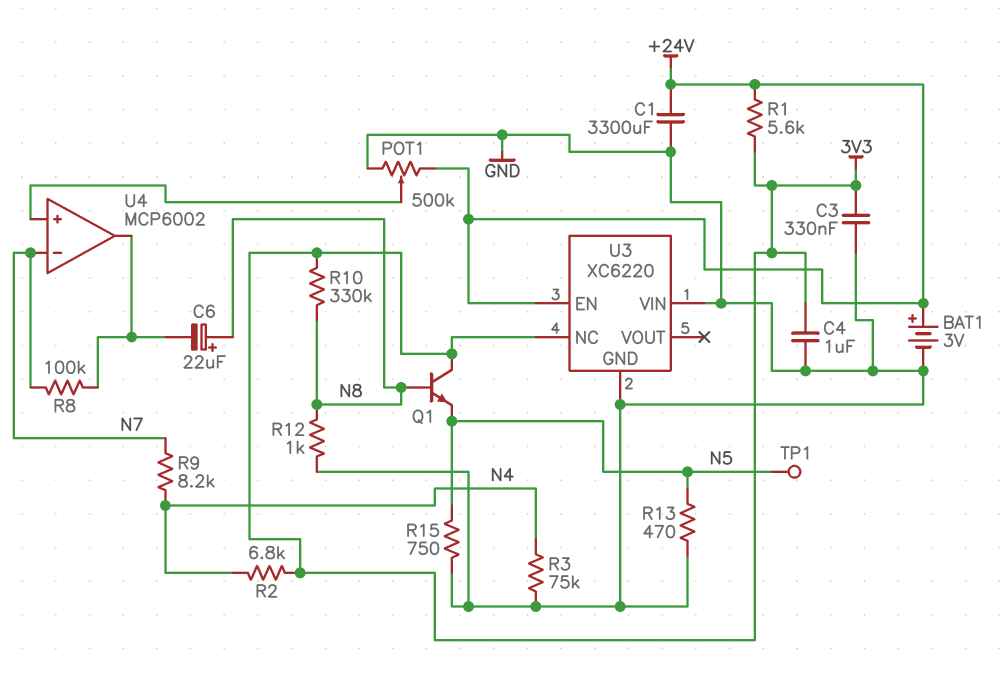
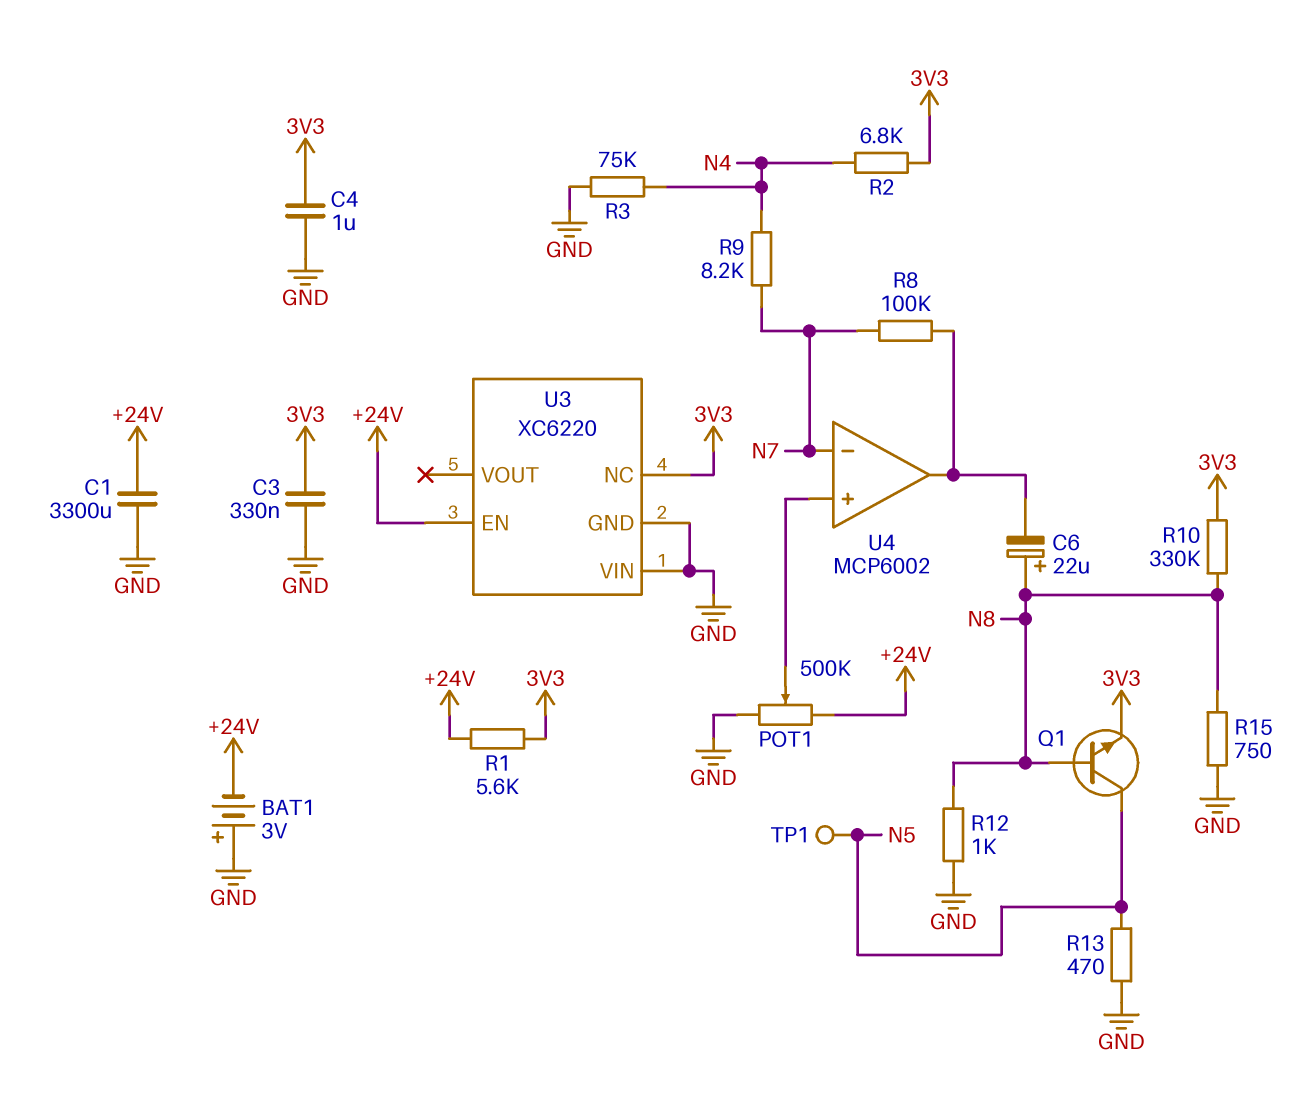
BAT1: 3V (plus +24V, minus GND) -> 3V (plus GND, minus +24V)
Q1: NPN (B N8, C 3V3, E N5) -> NPN (B N8, C N5, E 3V3)
R15: 750 (GND, N5) -> 750 (GND, N8)

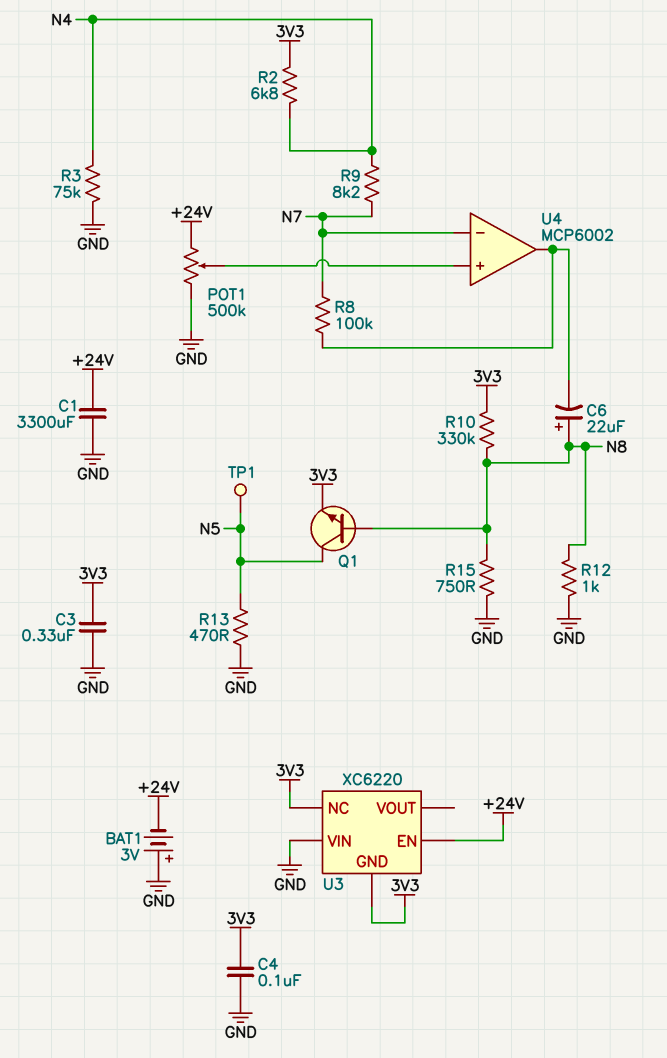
C4: 1uF (3V3, GND) -> 100nF (3V3, GND)
R1: 5.6k (+24V, 3V3) -> none
U3 pin GND: GND -> 3V3

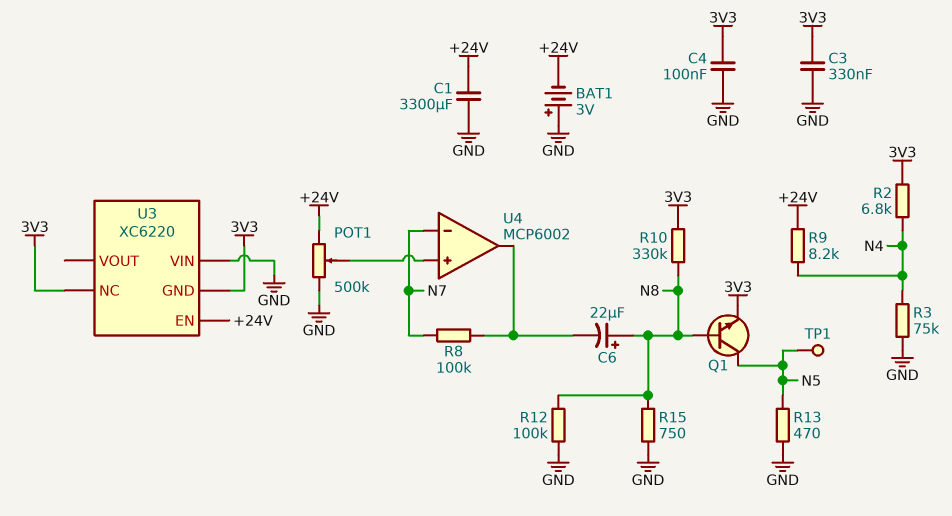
R9: 8.2k (N4, N7) -> 8.2k (+24V, N4)
R12: 1k (GND, N8) -> 100k (GND, N8)

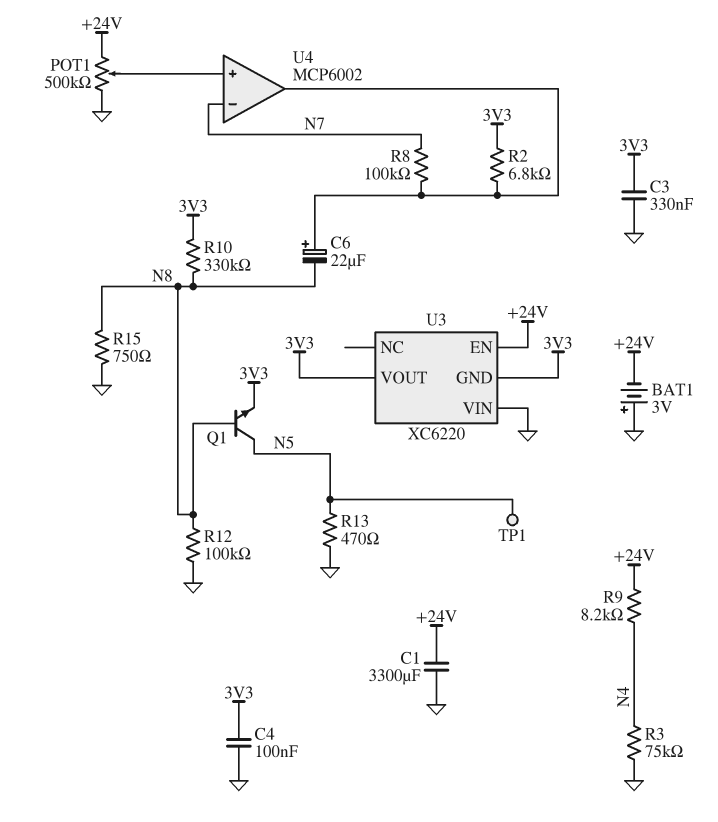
C6: 22uF (plus N8, minus U4/out) -> 22uF (plus U4/out, minus N8)
R2: 6.8k (3V3, N4) -> 6.8k (3V3, U4/out)
U3 pin NC: 3V3 -> none
U3 pin VOUT: none -> 3V3

